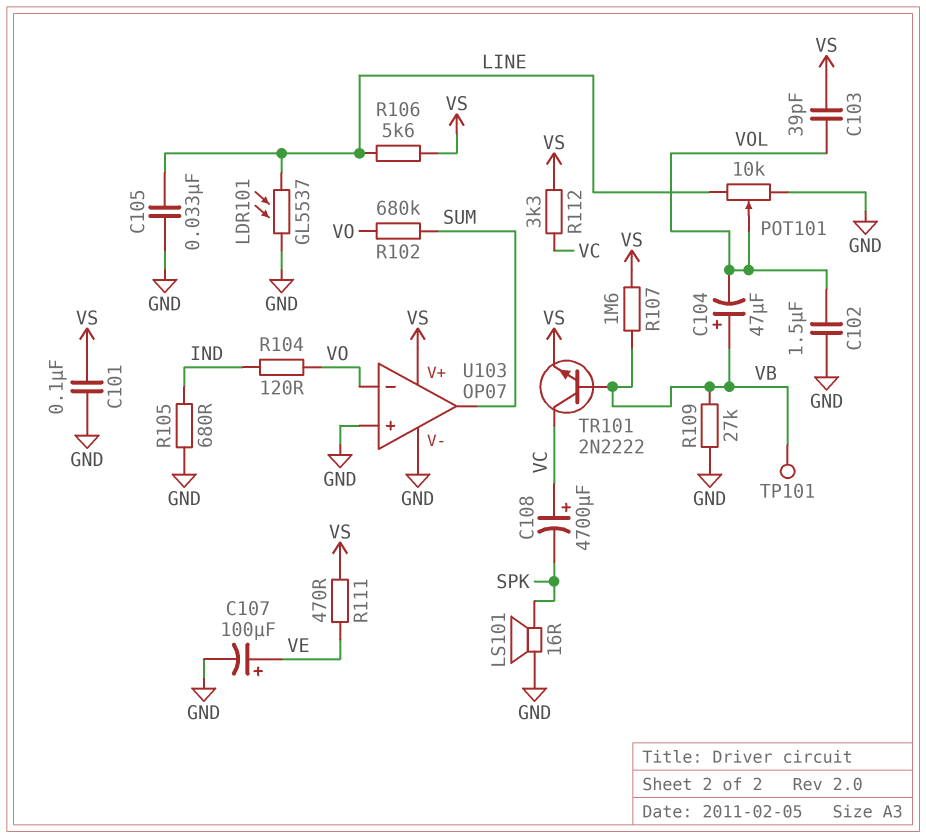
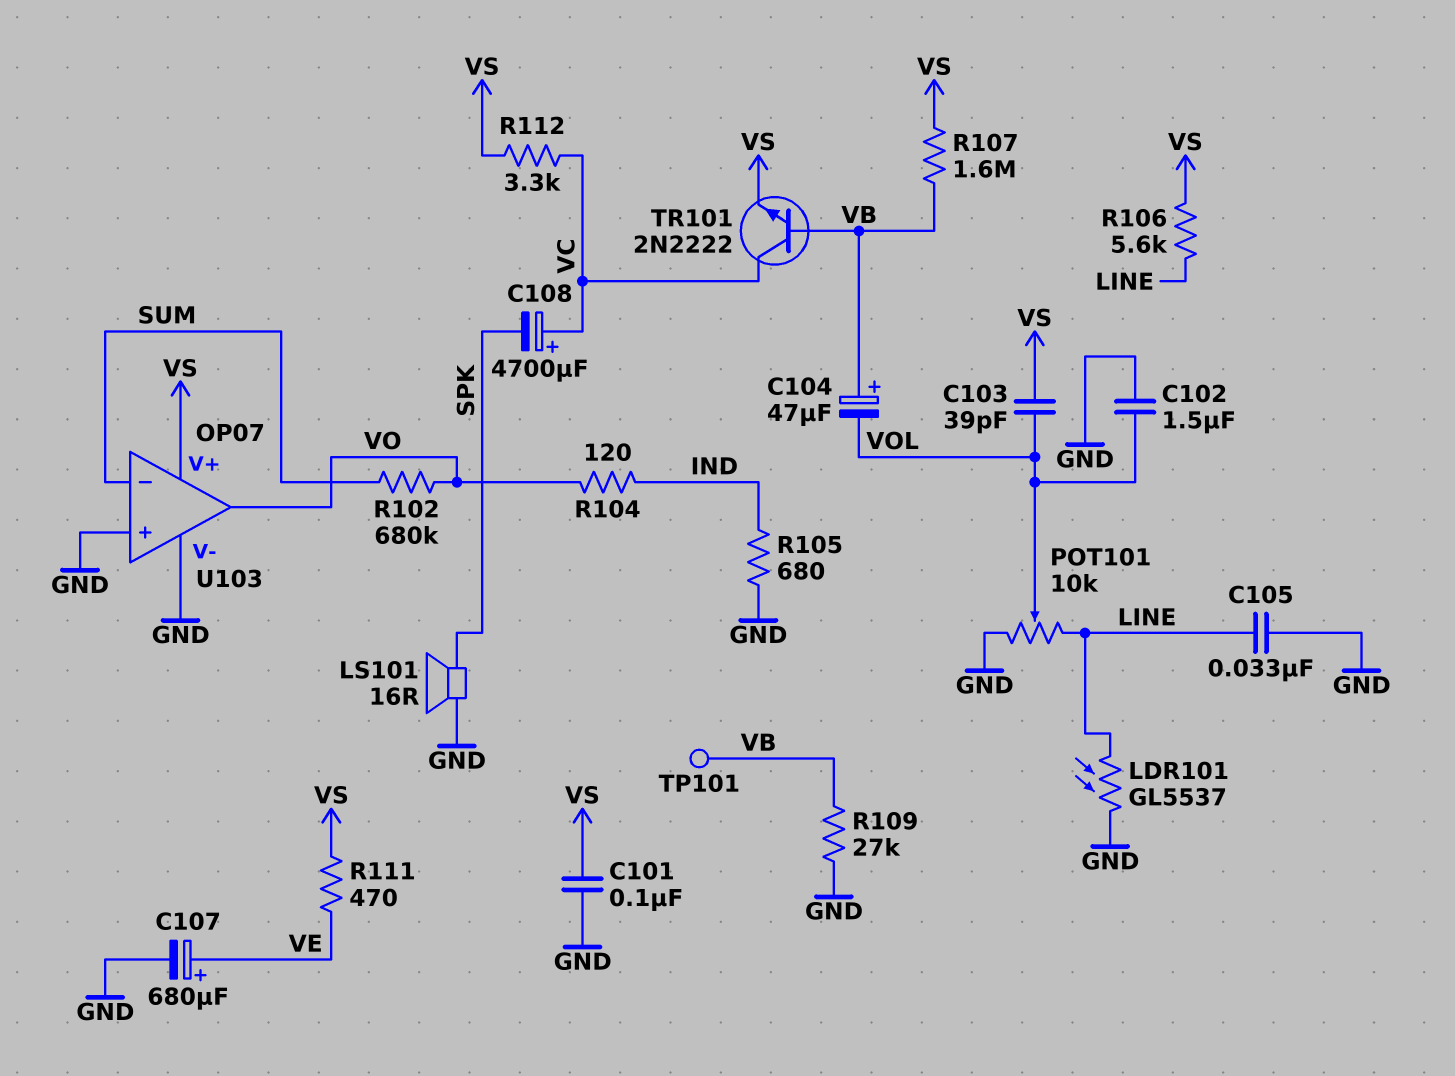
C107: 100uF (plus VE, minus GND) -> 680uF (plus VE, minus GND)
U103 pin in-: VO -> SUM
U103 pin out: SUM -> VO

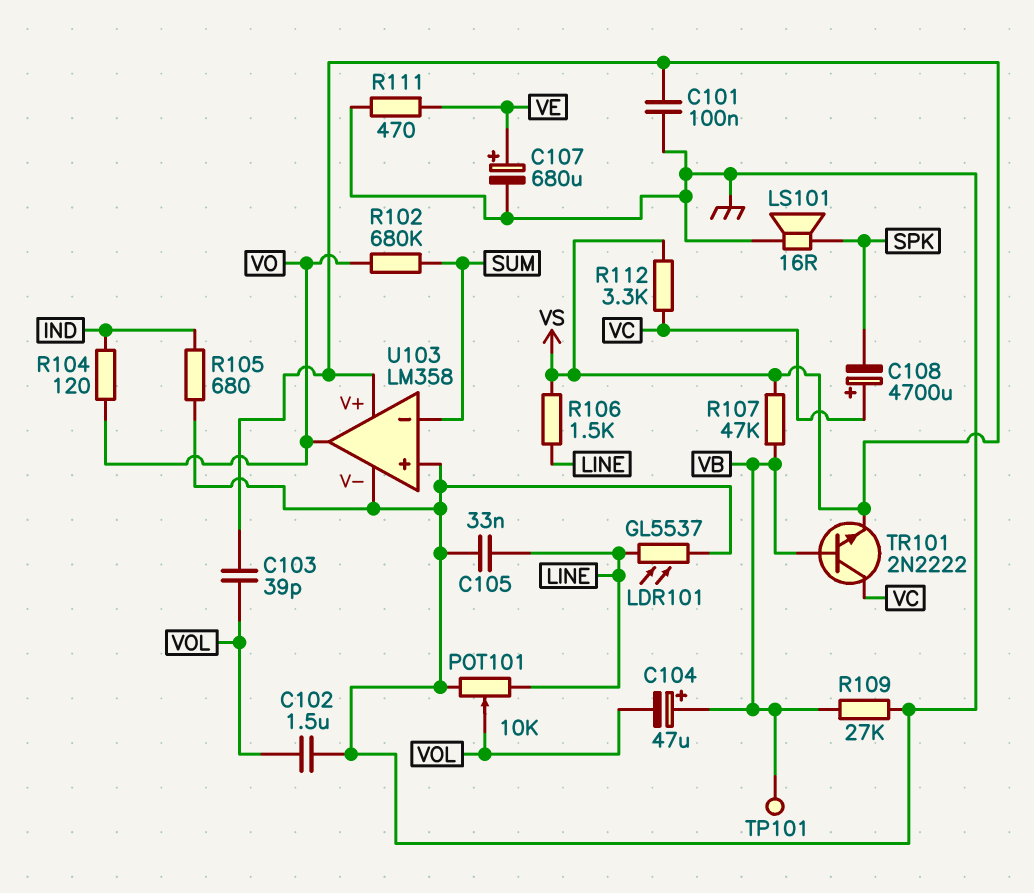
R106: 5.6k (LINE, VS) -> 1.5k (LINE, VS)
R107: 1.6M (VB, VS) -> 47k (VB, VS)
R111: 470 (VE, VS) -> 470 (GND, VE)
U103: OP07 -> LM358

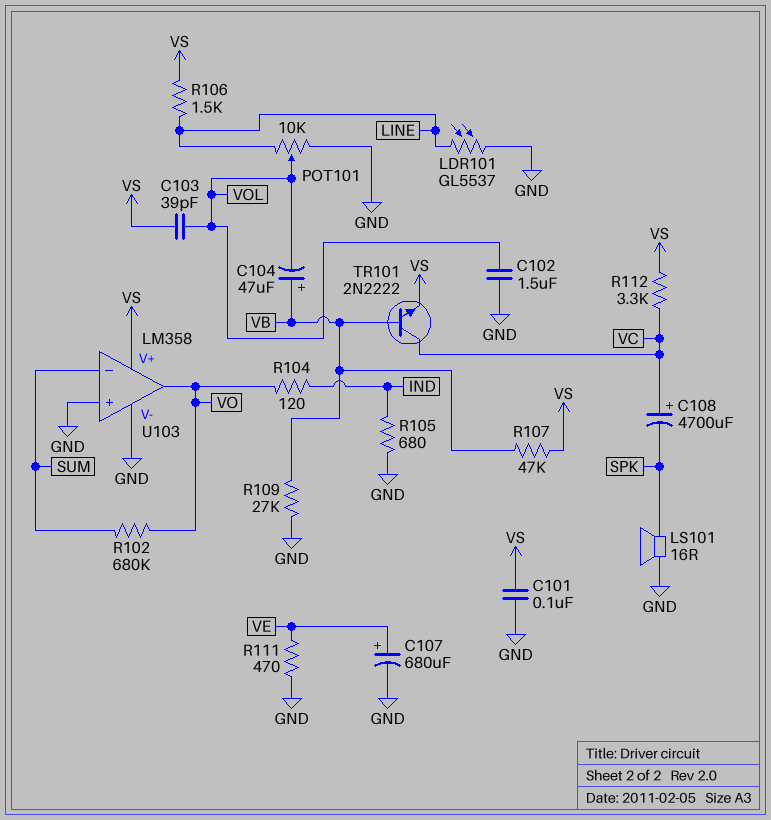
C105: 33nF (GND, LINE) -> none
TP101: test point (VB) -> none

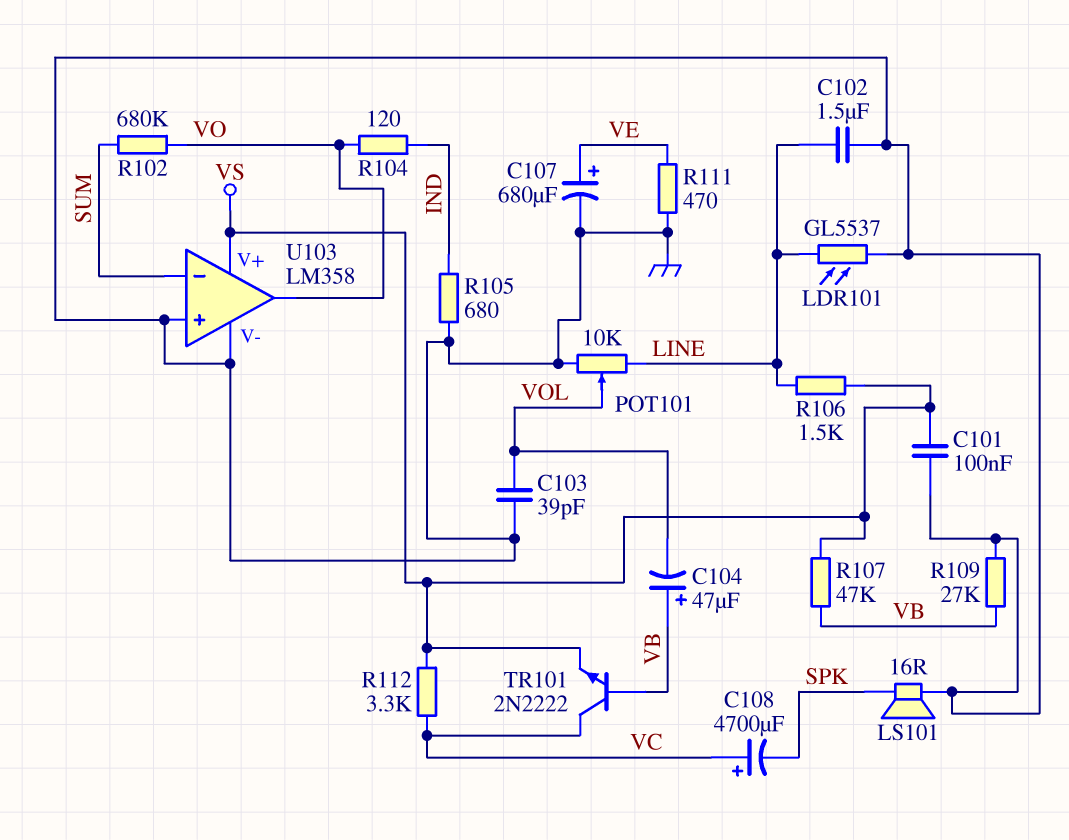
C102: 1.5uF (GND, VOL) -> 1.5uF (GND, LINE)
C103: 39pF (VOL, VS) -> 39pF (GND, VOL)

